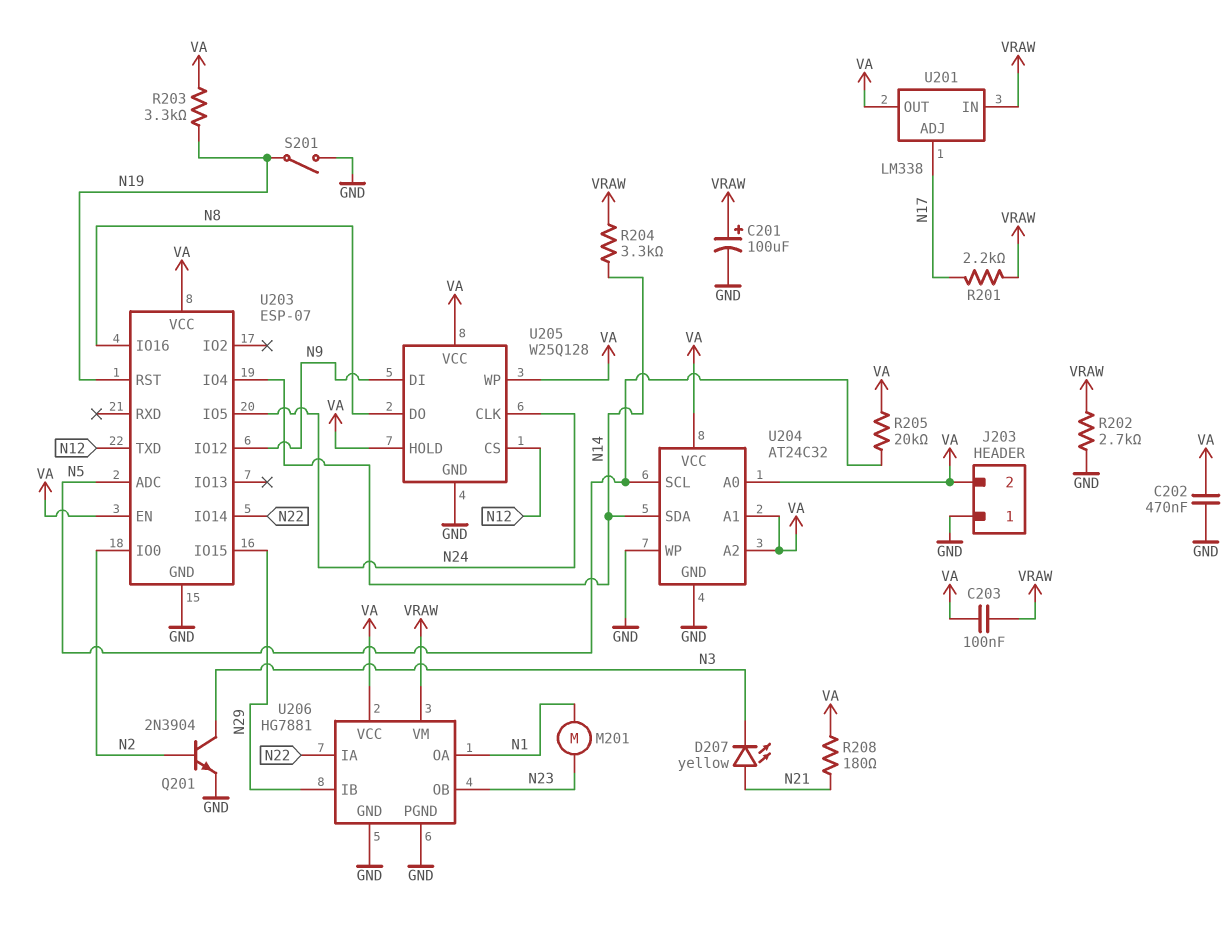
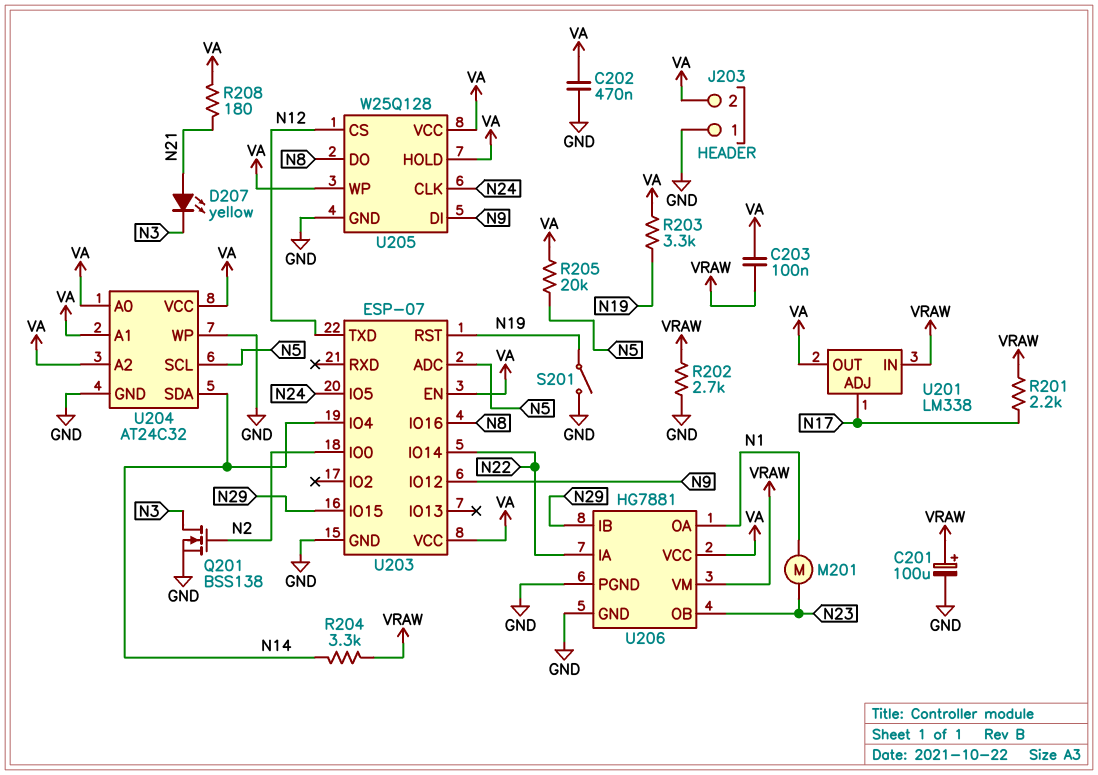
Q201: NPN 2N3904 (B N2, C N3, E GND) -> NMOS BSS138 (G N2, D N3, S GND)

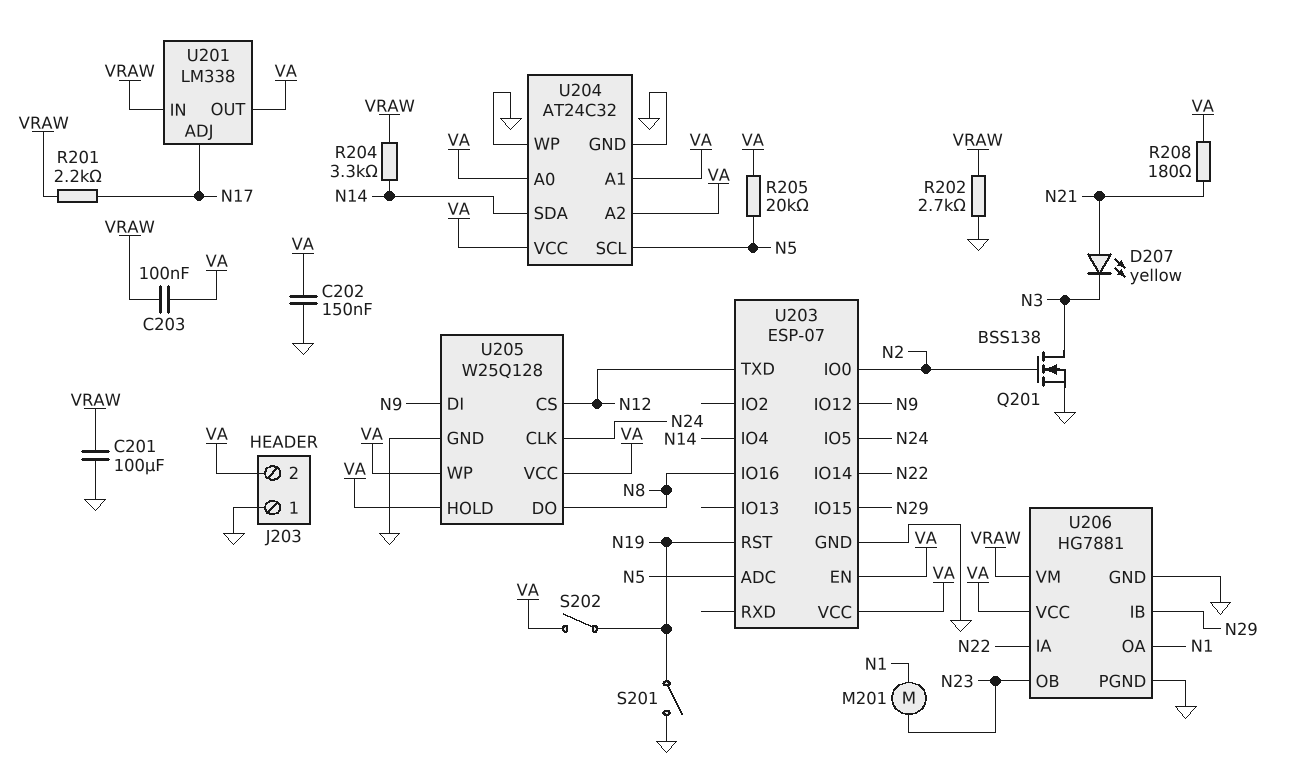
C201: 100uF (plus VRAW, minus GND) -> 100uF (GND, VRAW)
C202: 470nF (GND, VA) -> 150nF (GND, VA)
R203: 3.3k (N19, VA) -> none
S202: none -> switch (N19, VA)

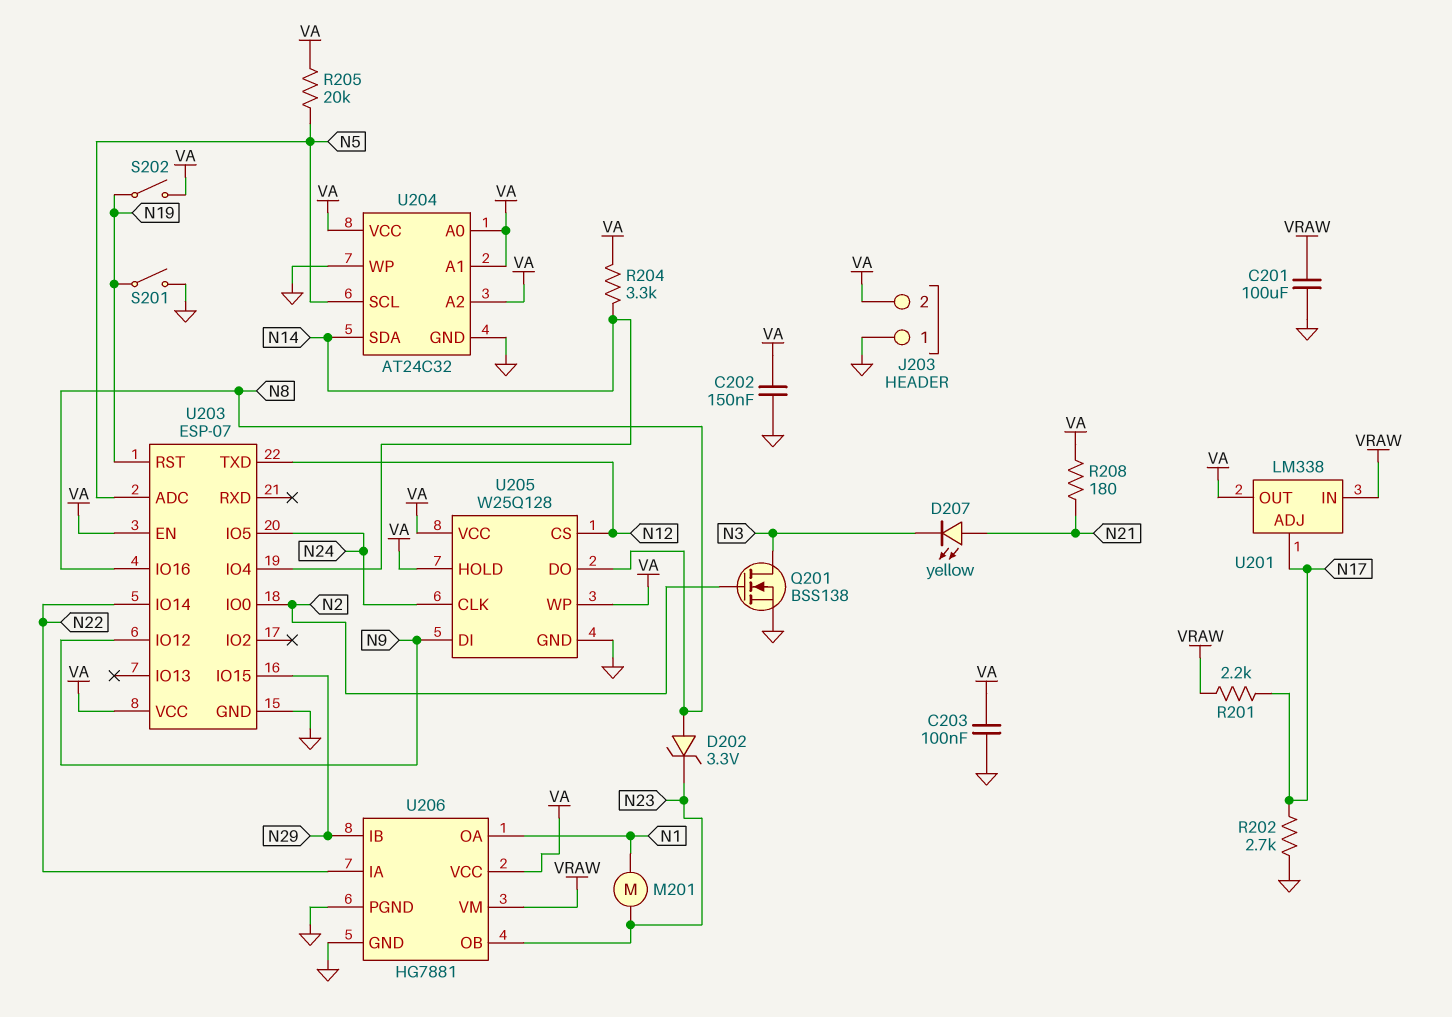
C203: 100nF (VA, VRAW) -> 100nF (GND, VA)
D202: none -> zener 3.3V (A N8, K N23)
R202: 2.7k (GND, VRAW) -> 2.7k (GND, N17)
R204: 3.3k (N14, VRAW) -> 3.3k (N14, VA)

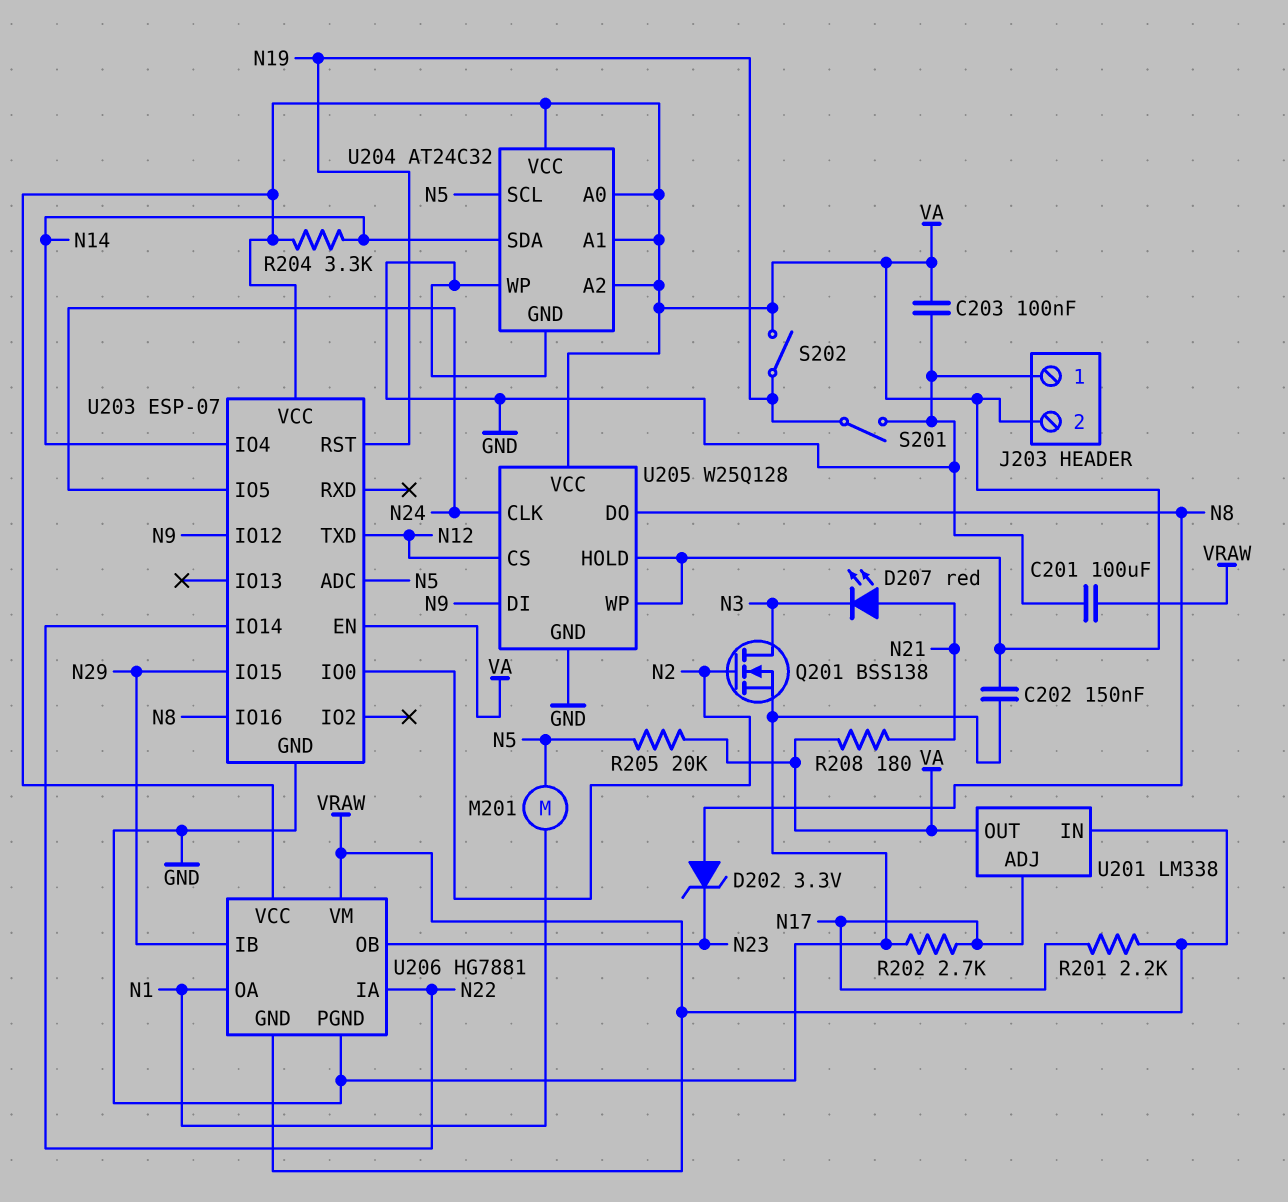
D207: LED yellow (A N21, K N3) -> LED red (A N21, K N3)
M201: motor (N1, N23) -> motor (N1, N5)
U206 pin GND: GND -> VRAW

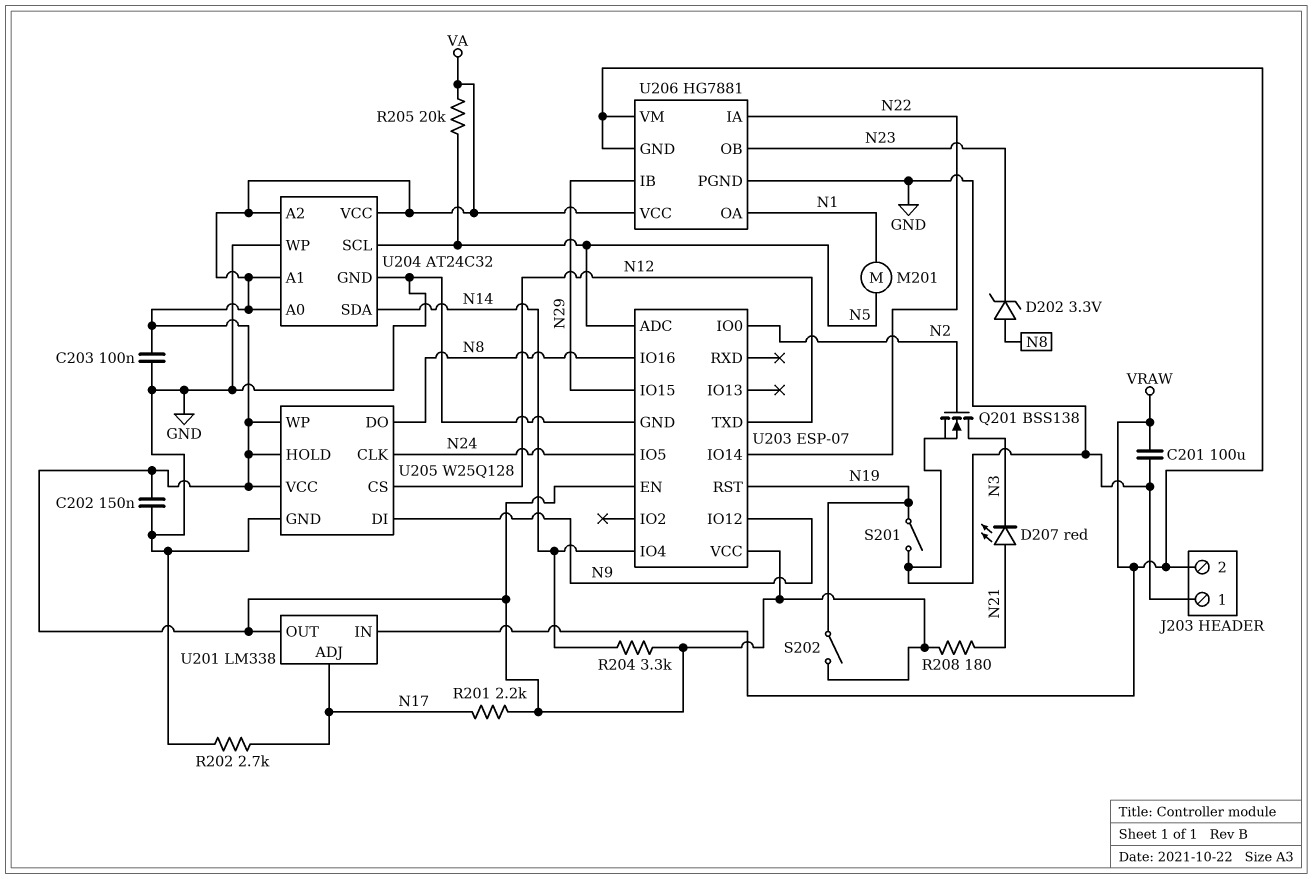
J203 pin 2: VA -> VRAW
R201: 2.2k (N17, VRAW) -> 2.2k (N17, VA)

